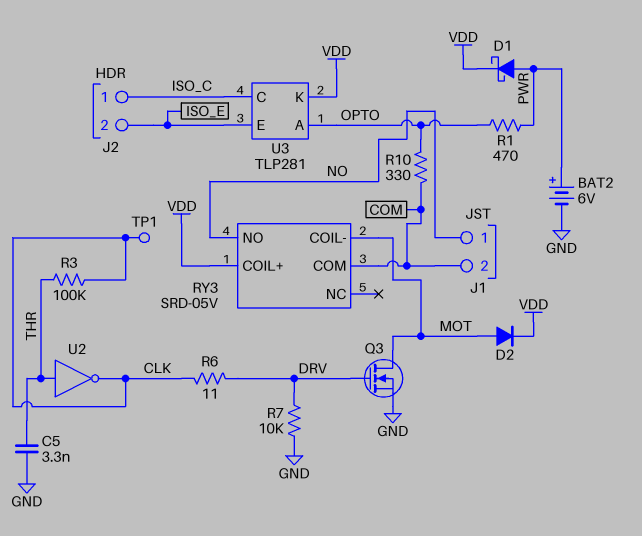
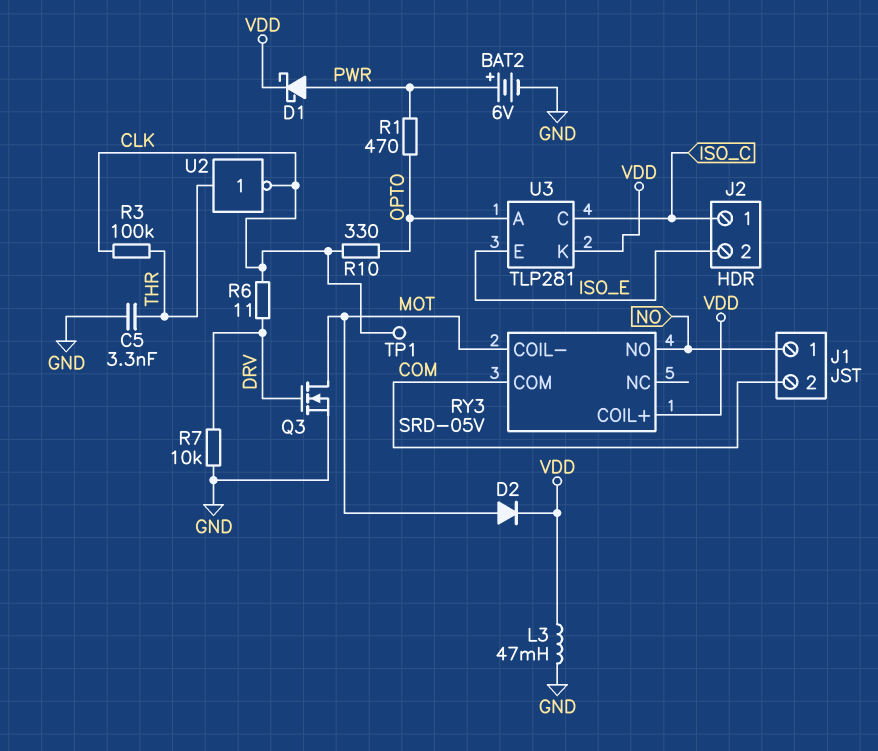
L3: none -> 47mH (GND, VDD)
R10: 330 (COM, OPTO) -> 330 (CLK, OPTO)

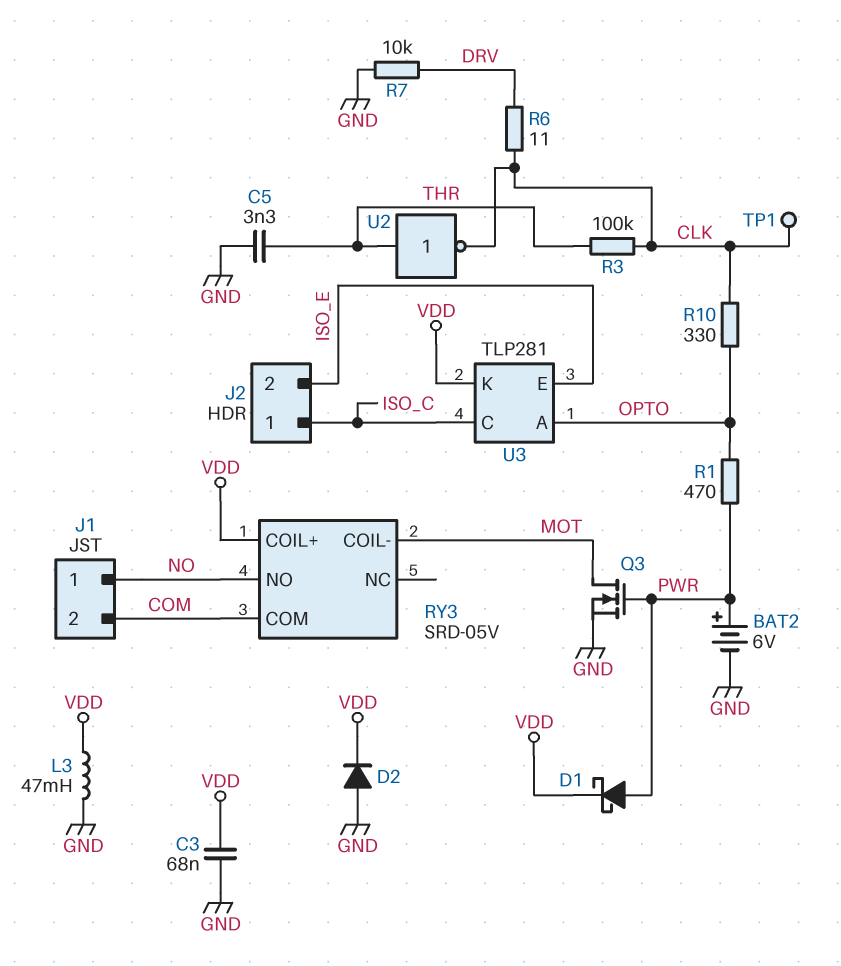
C3: none -> 68nF (GND, VDD)
D2: diode (A MOT, K VDD) -> diode (A GND, K VDD)
Q3: NMOS (G DRV, D MOT, S GND) -> NMOS (G PWR, D MOT, S GND)

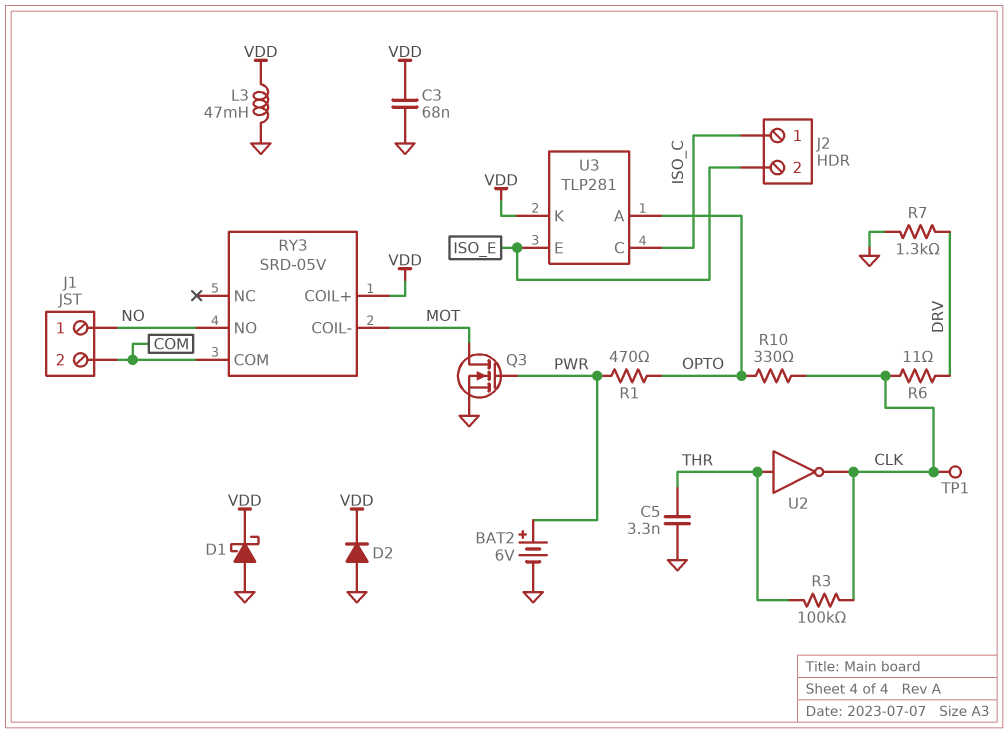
D1: schottky (A PWR, K VDD) -> schottky (A GND, K VDD)
R7: 10k (DRV, GND) -> 1.3k (DRV, GND)

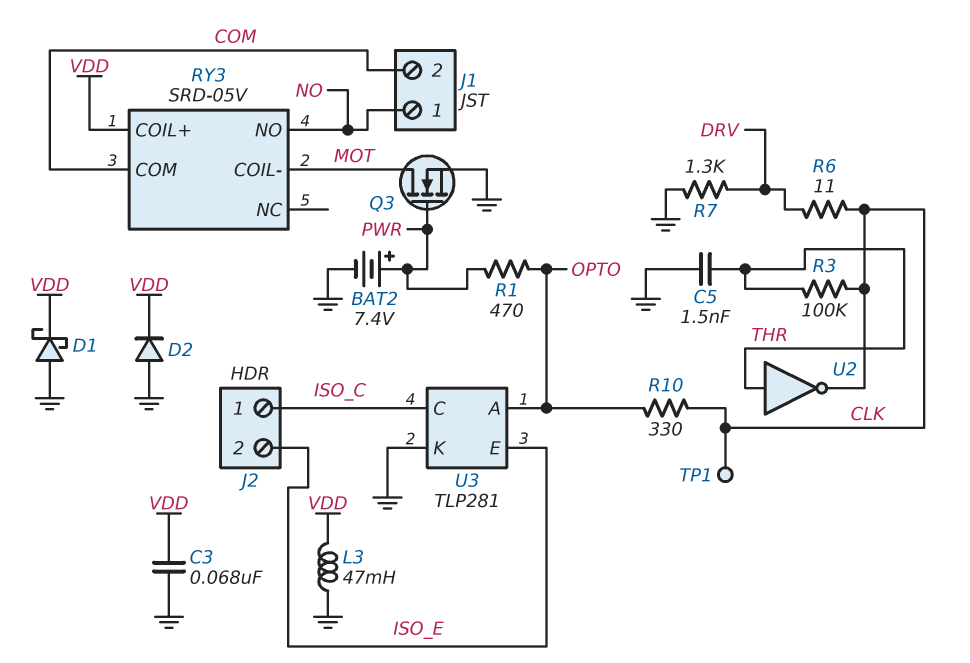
BAT2: 6V (plus PWR, minus GND) -> 7.4V (plus PWR, minus GND)
C5: 3.3nF (GND, THR) -> 1.5nF (GND, THR)
U3 pin K: VDD -> GND

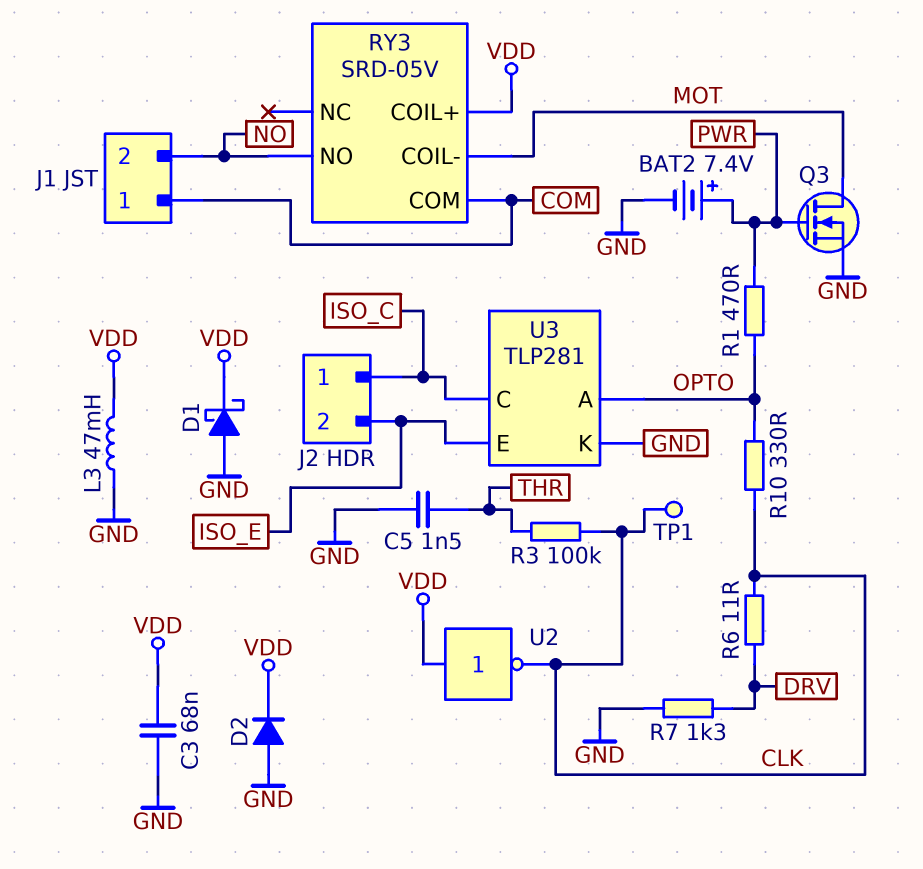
J1 pin 1: NO -> COM
J1 pin 2: COM -> NO
U2: NOT (in THR, out CLK) -> NOT (in VDD, out CLK)

